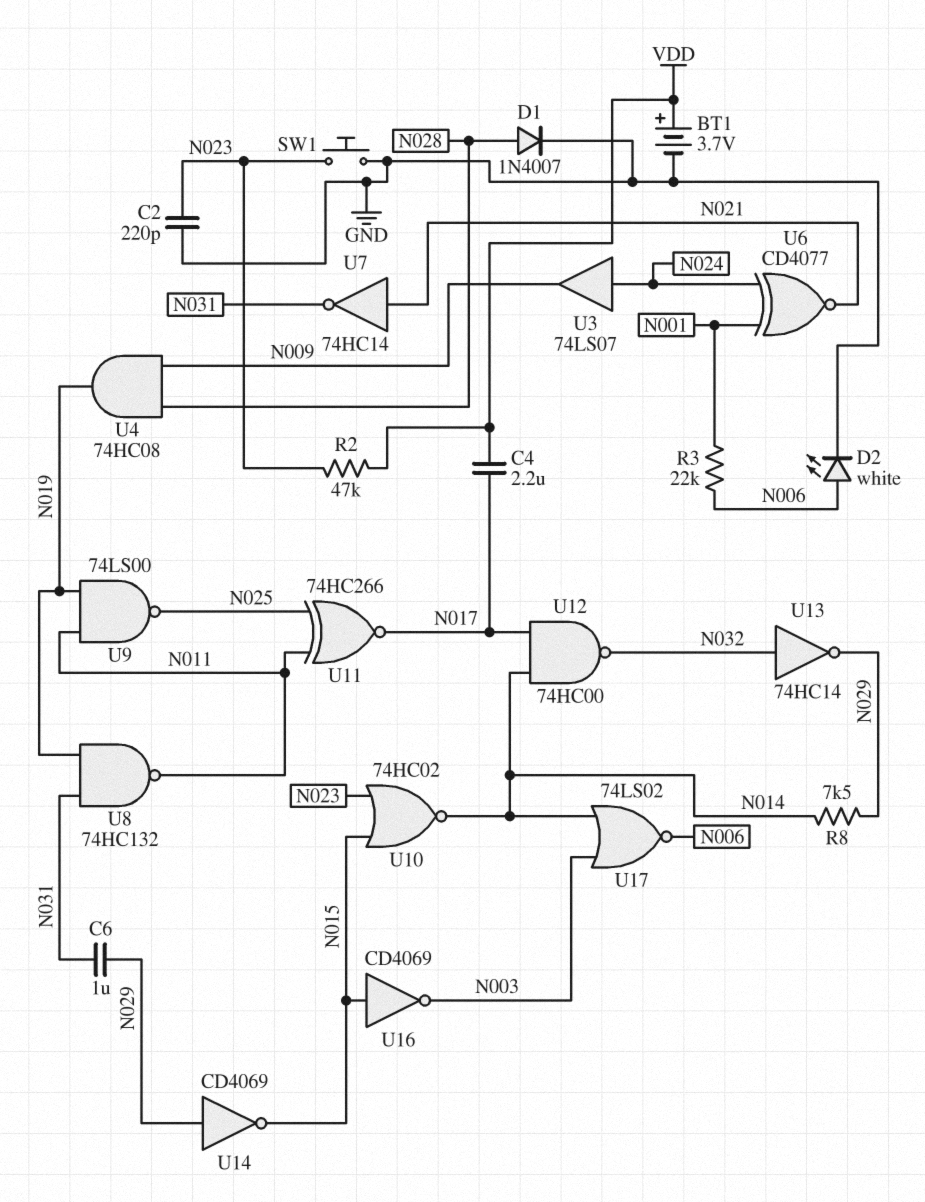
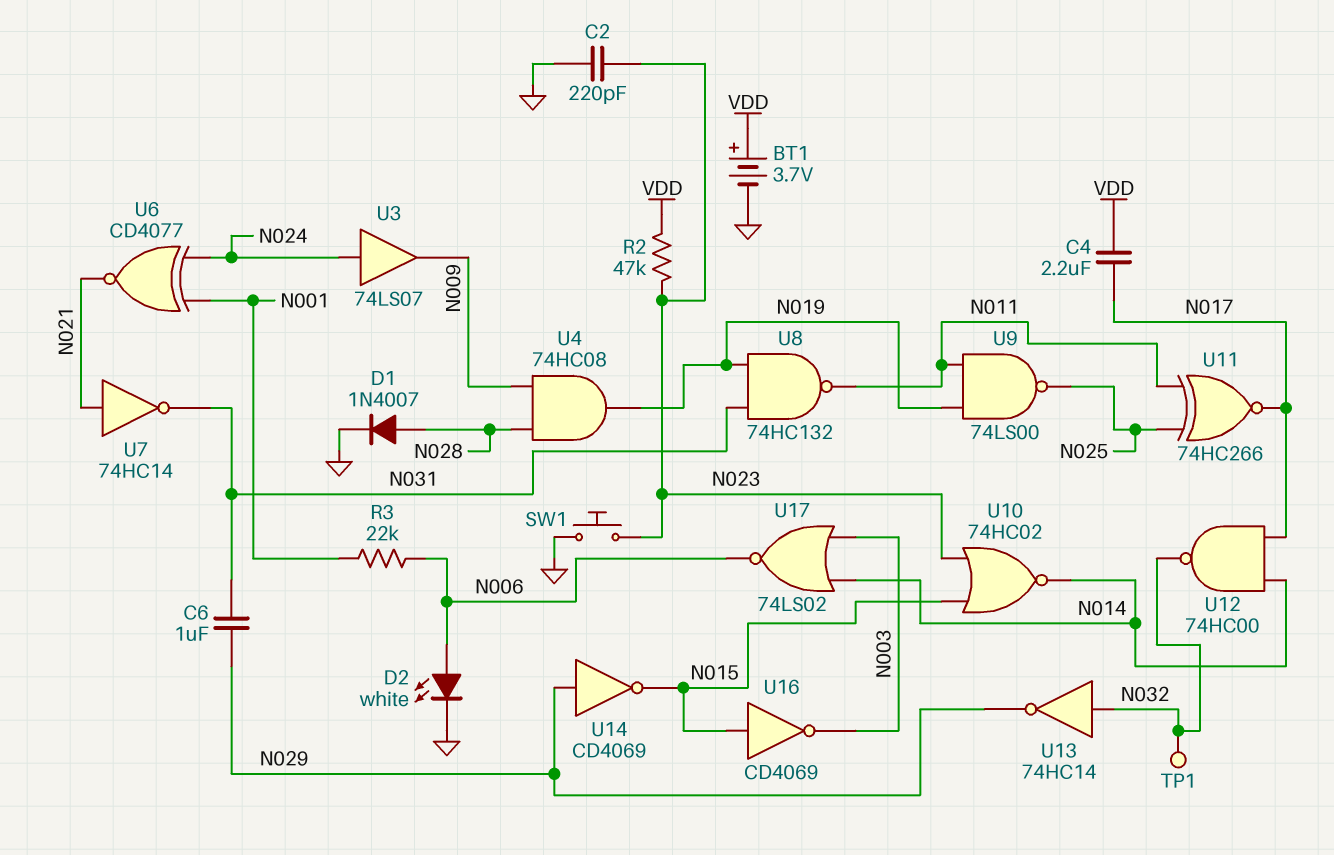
R8: 7.5k (N014, N029) -> none
TP1: none -> test point (N032)

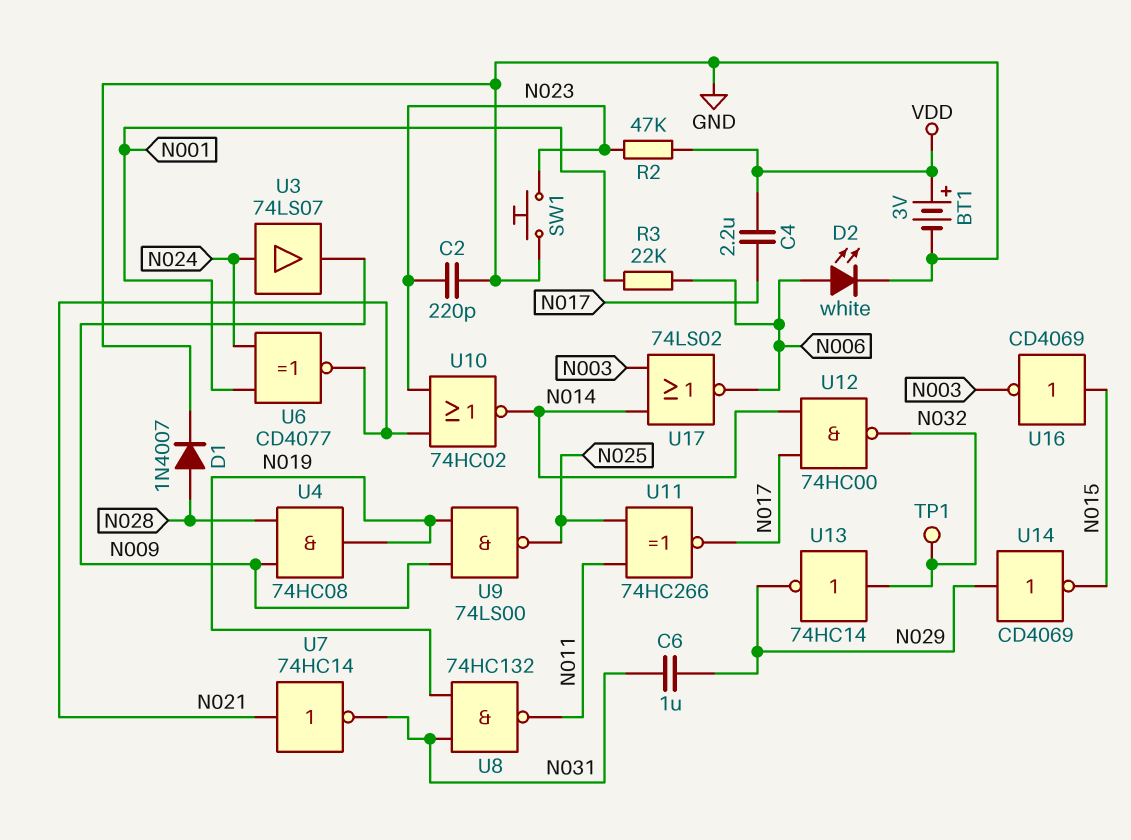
BT1: 3.7V (plus VDD, minus GND) -> 3V (plus VDD, minus GND)
U9: NAND 74LS00 (in N011, in N019, out N025) -> NAND 74LS00 (in N009, in N019, out N025)
U10: NOR 74HC02 (in N015, in N023, out N014) -> NOR 74HC02 (in N021, in N023, out N014)

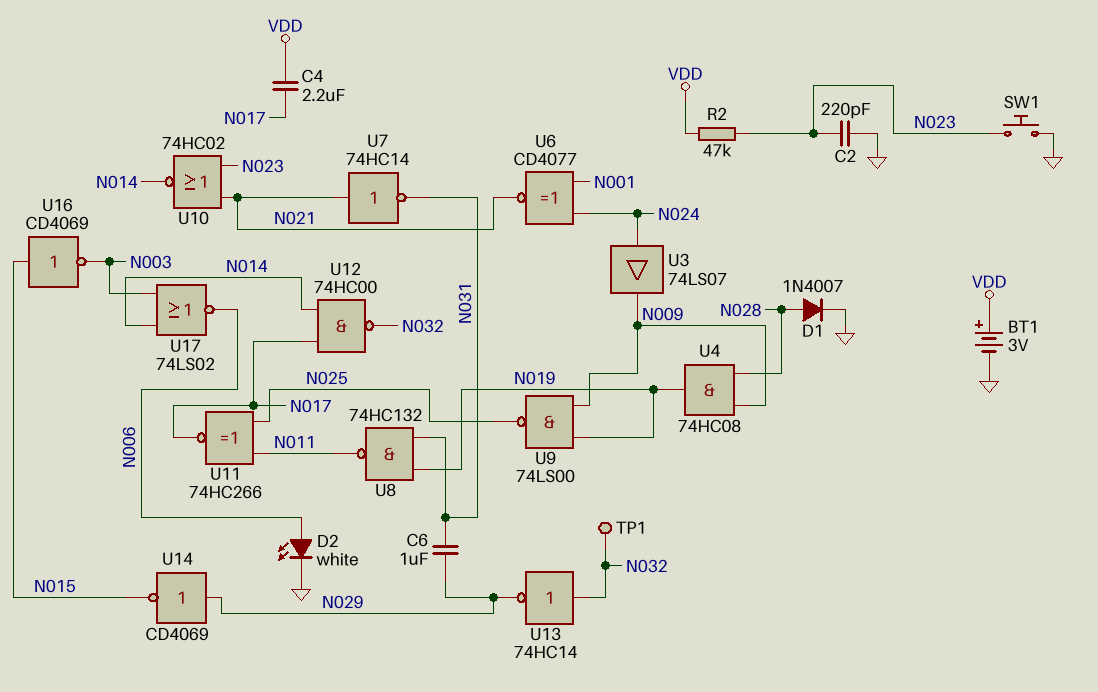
R3: 22k (N001, N006) -> none

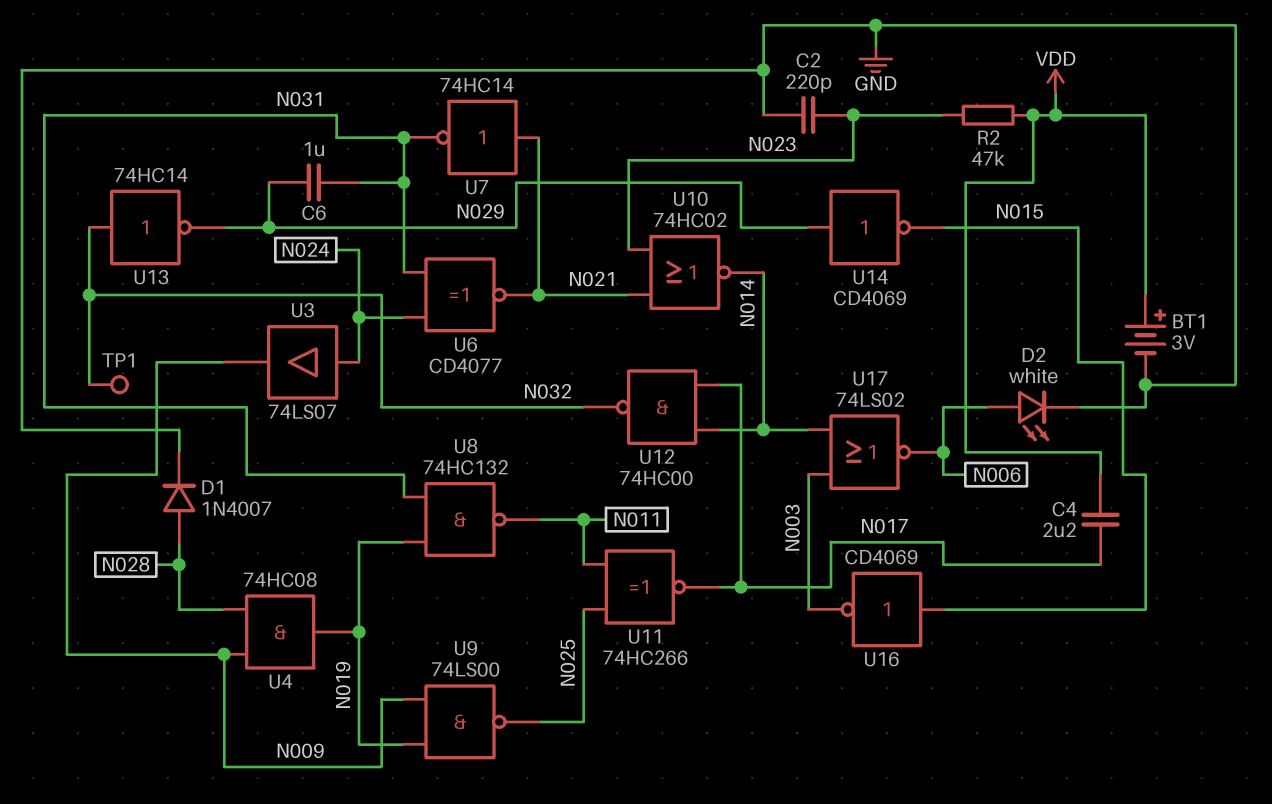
SW1: button (GND, N023) -> none
U6: XNOR CD4077 (in N001, in N024, out N021) -> XNOR CD4077 (in N024, in N031, out N021)

